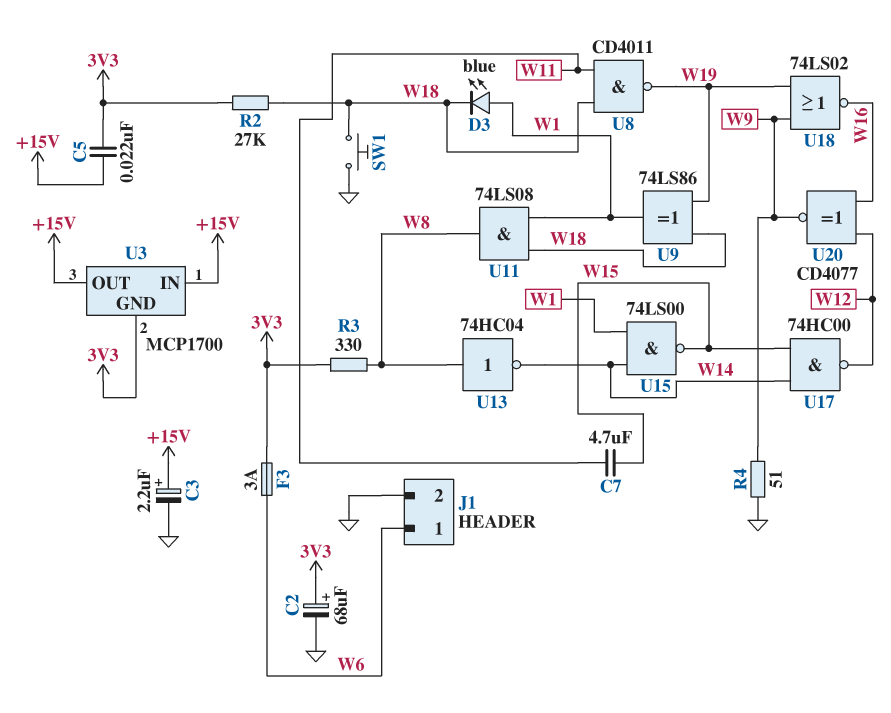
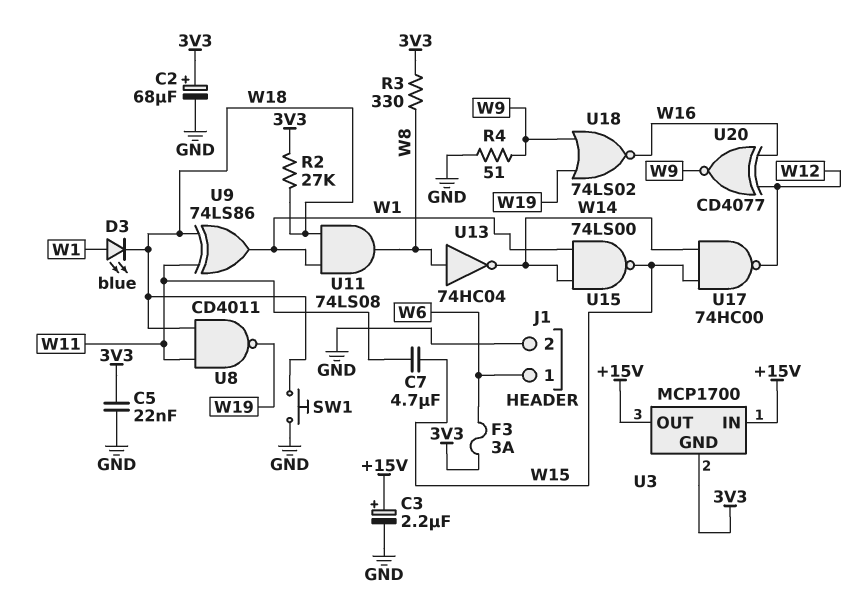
C5: 22nF (+15V, 3V3) -> 22nF (3V3, GND)
U9: XOR 74LS86 (in W18, in W19, out W1) -> XOR 74LS86 (in W11, in W18, out W1)

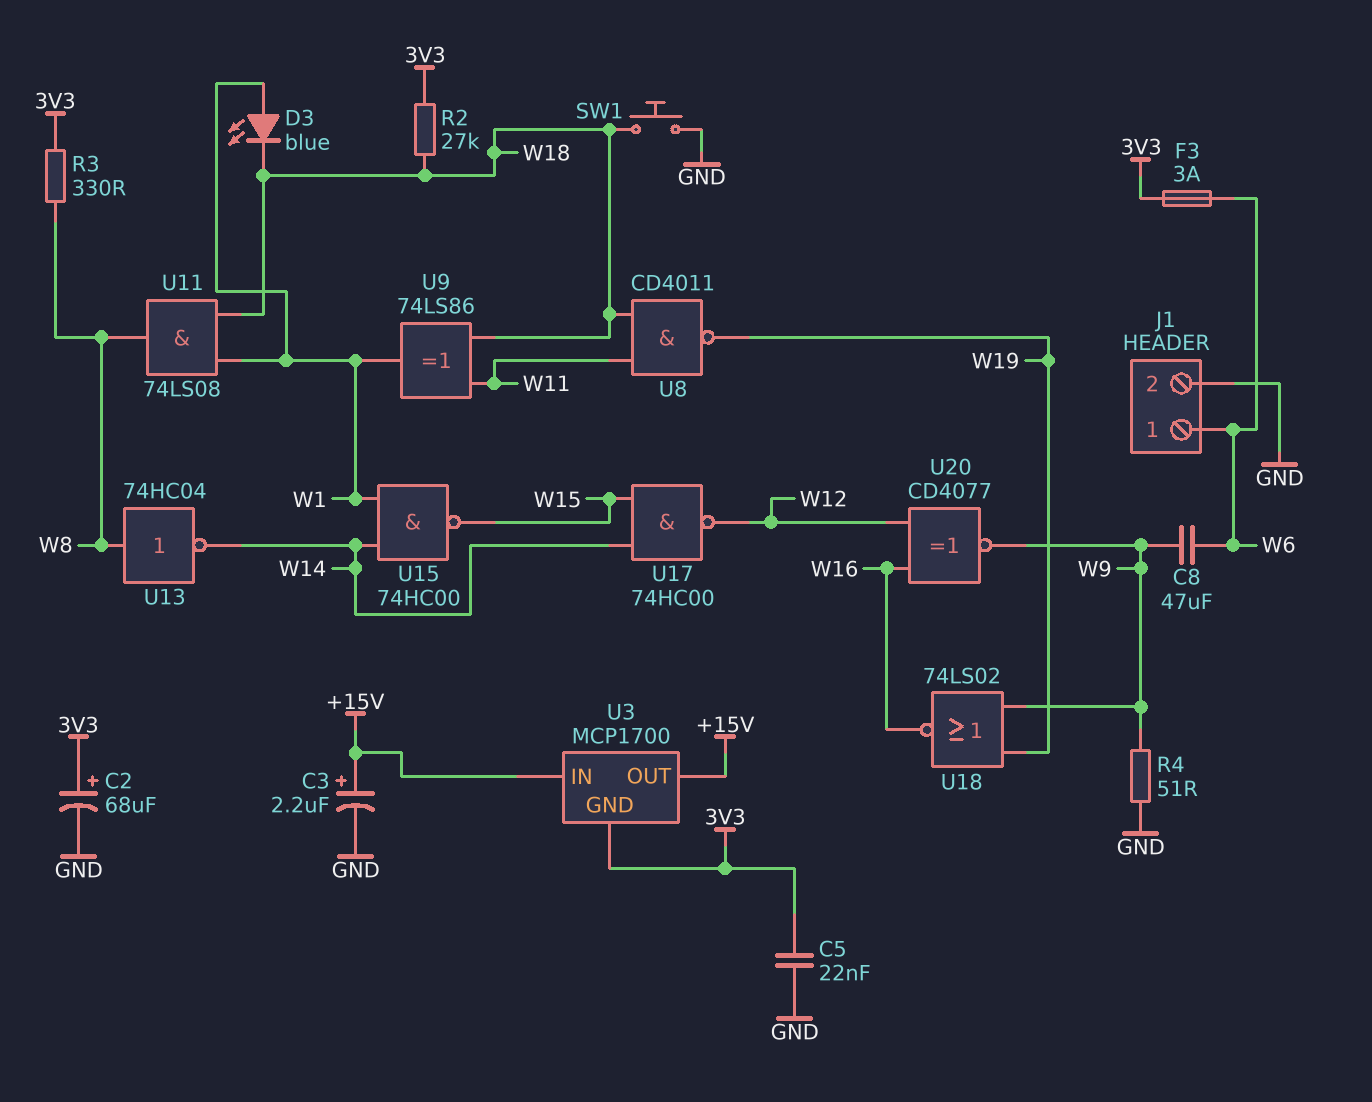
C7: 4.7uF (W11, W15) -> none
C8: none -> 47uF (W6, W9)
U15: NAND 74LS00 (in W1, in W14, out W15) -> NAND 74HC00 (in W1, in W14, out W15)

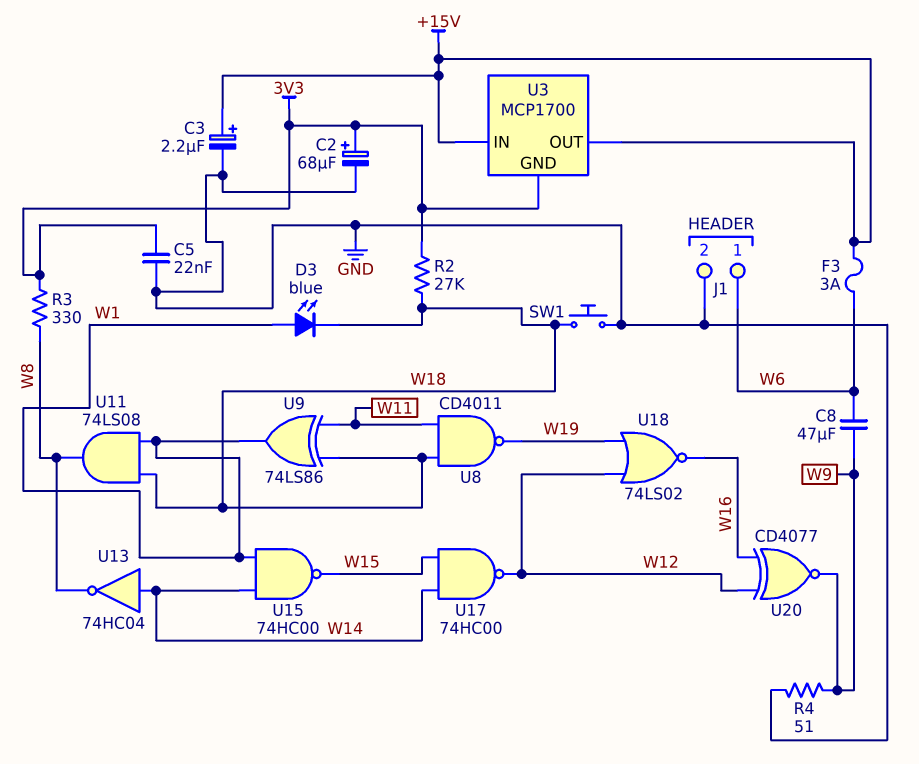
F3: 3A (3V3, W6) -> 3A (+15V, W6)
U13: NOT 74HC04 (in W8, out W14) -> NOT 74HC04 (in W14, out W8)
U18: NOR 74LS02 (in W9, in W19, out W16) -> NOR 74LS02 (in W12, in W19, out W16)

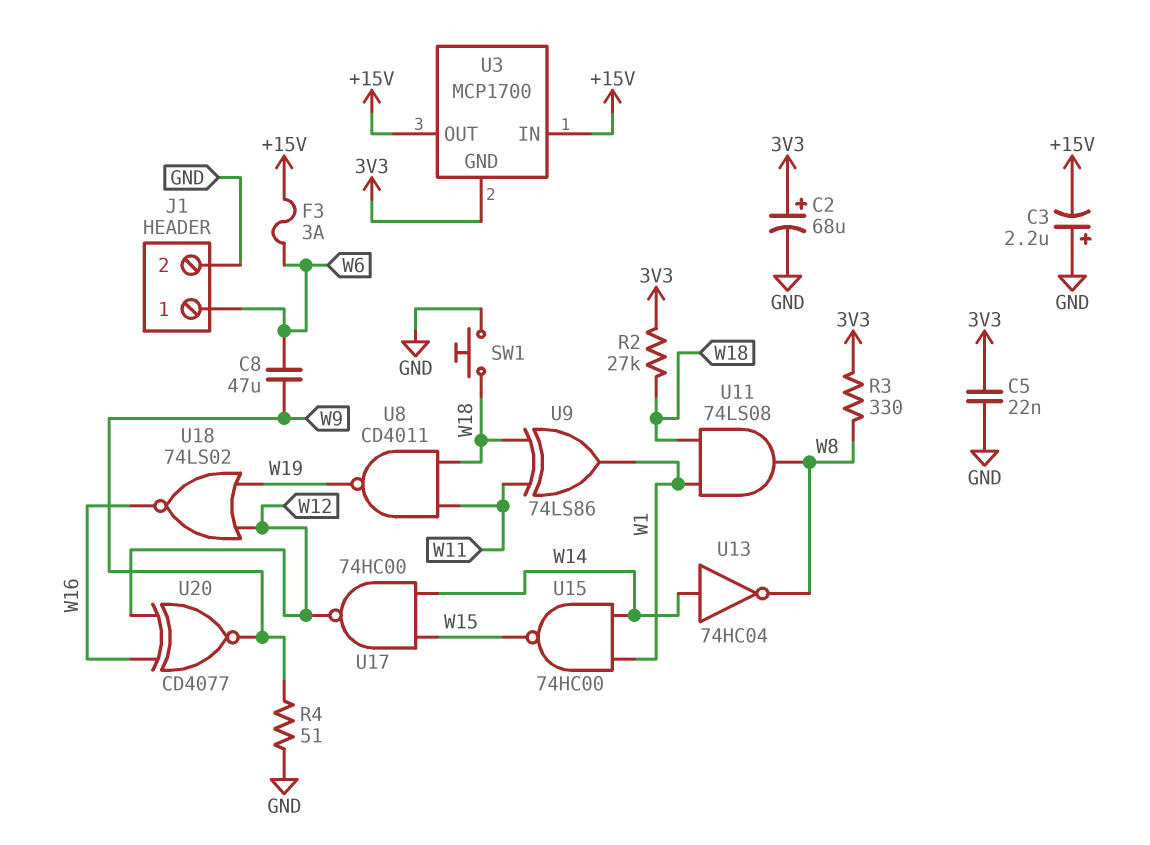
C3: 2.2uF (plus +15V, minus GND) -> 2.2uF (plus GND, minus +15V)
D3: LED blue (A W1, K W18) -> none

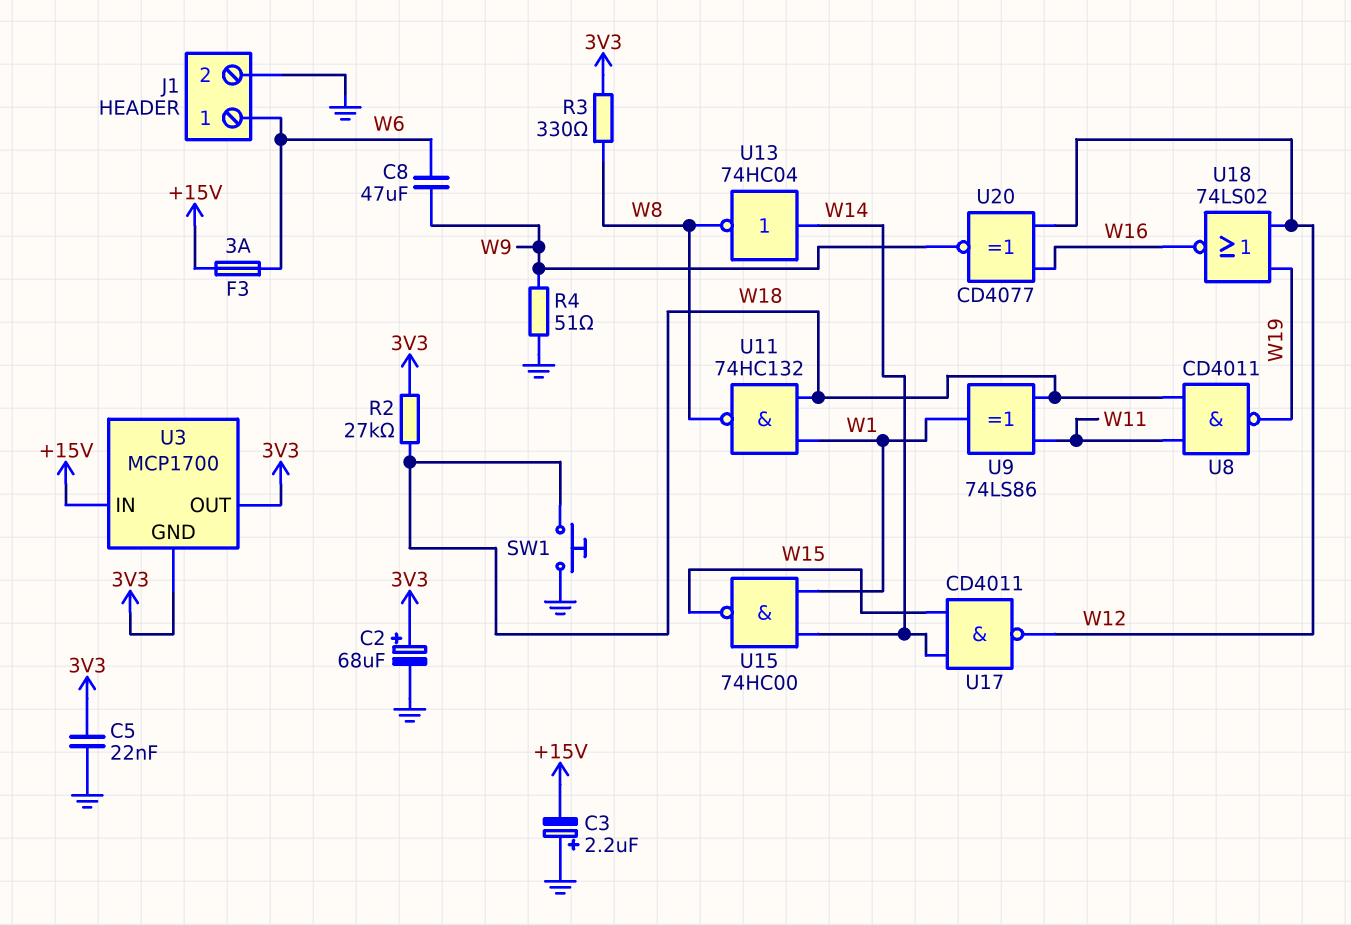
U3 pin OUT: +15V -> 3V3
U11: AND 74LS08 (in W1, in W18, out W8) -> NAND 74HC132 (in W1, in W18, out W8)
U17: NAND 74HC00 (in W14, in W15, out W12) -> NAND CD4011 (in W14, in W15, out W12)

